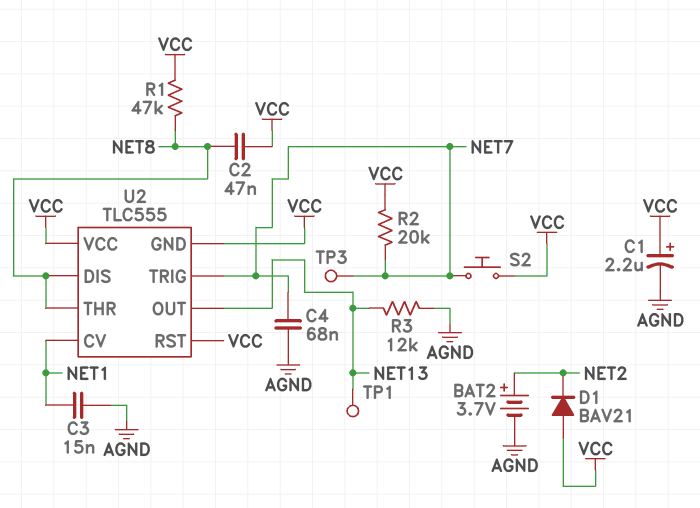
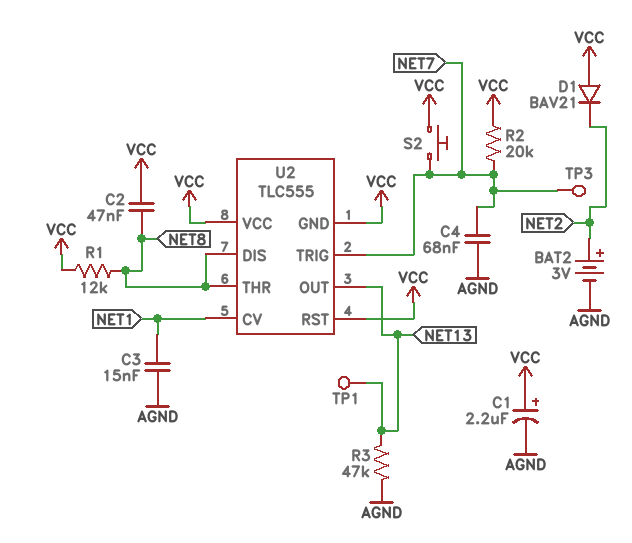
BAT2: 3.7V (plus NET2, minus AGND) -> 3V (plus NET2, minus AGND)
R1: 47k (NET8, VCC) -> 12k (NET8, VCC)
R3: 12k (AGND, NET13) -> 47k (AGND, NET13)

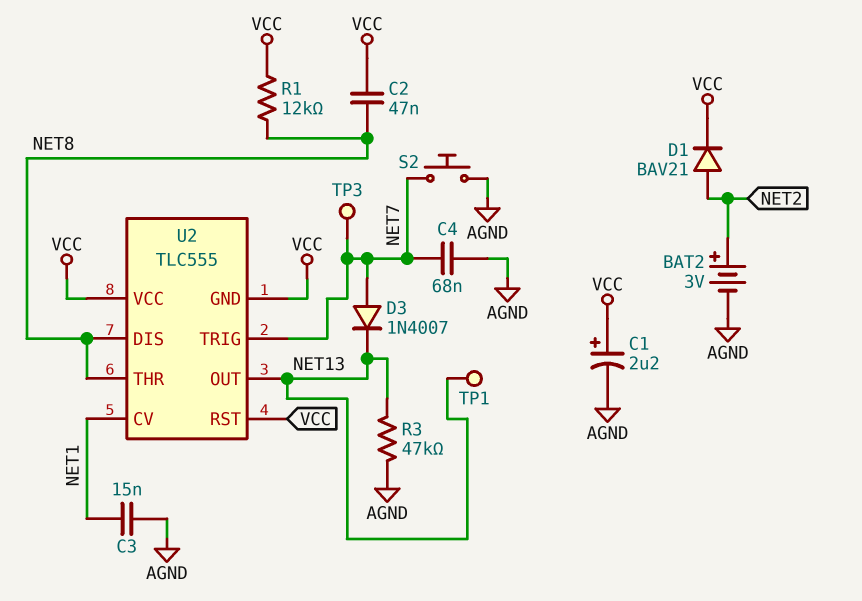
D1: diode BAV21 (A VCC, K NET2) -> diode BAV21 (A NET2, K VCC)
D3: none -> diode 1N4007 (A NET7, K NET13)
R2: 20k (NET7, VCC) -> none
S2: button (NET7, VCC) -> button (AGND, NET7)

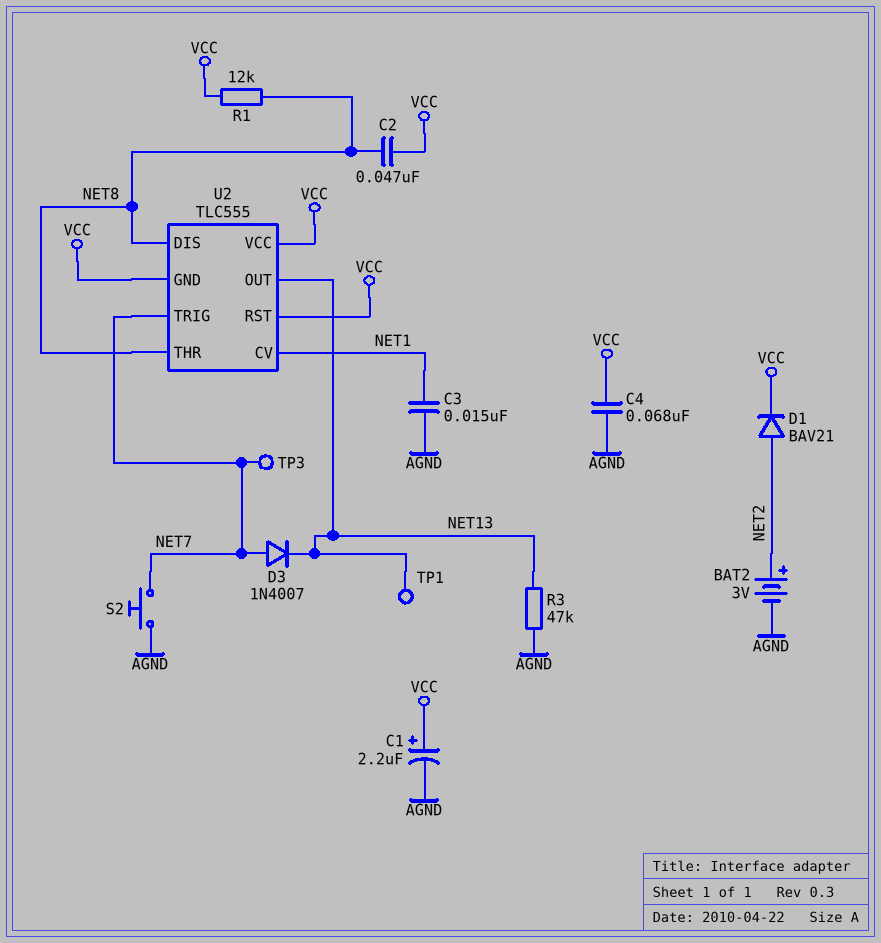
C4: 68nF (AGND, NET7) -> 68nF (AGND, VCC)

